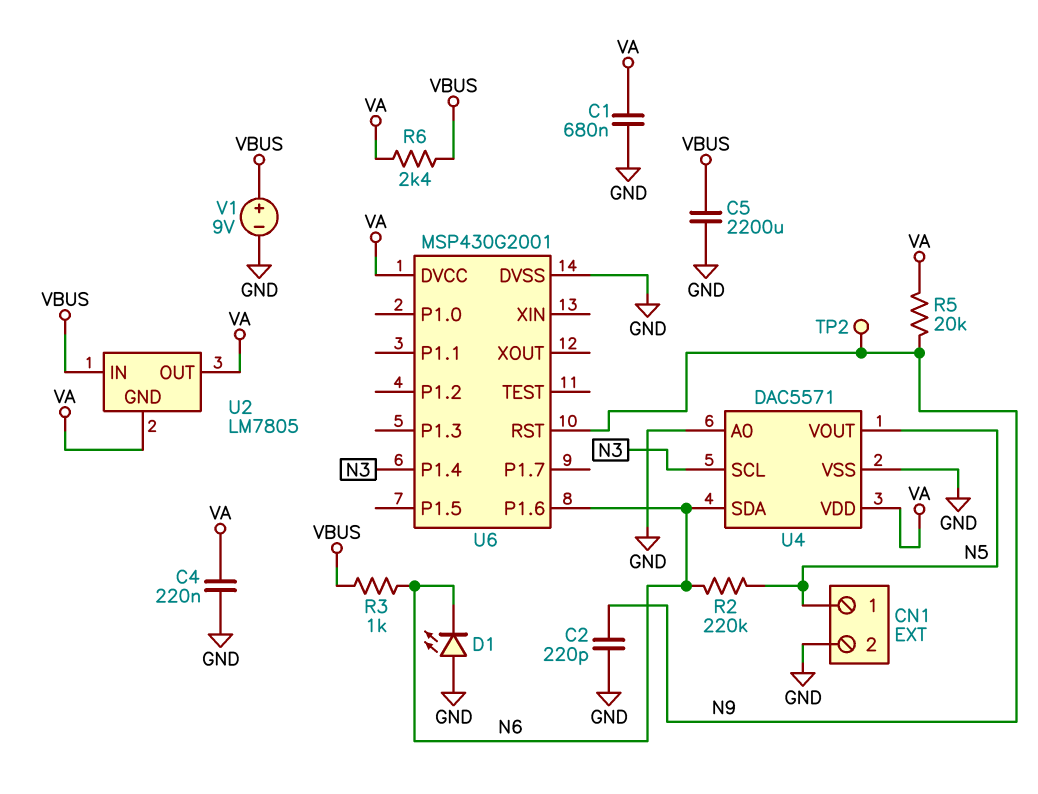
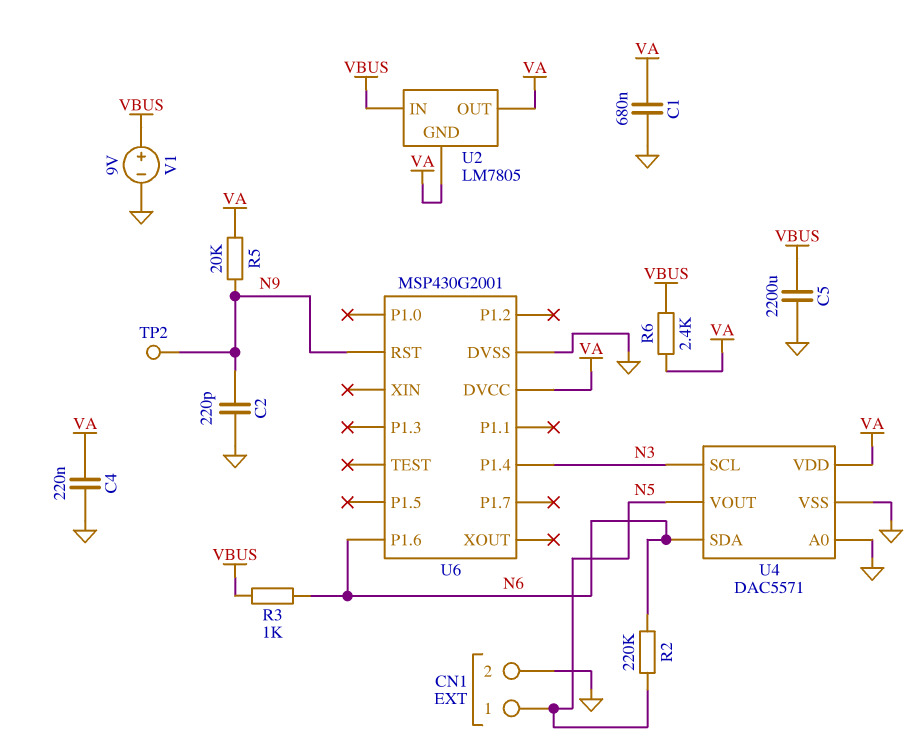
D1: LED (A GND, K N6) -> none

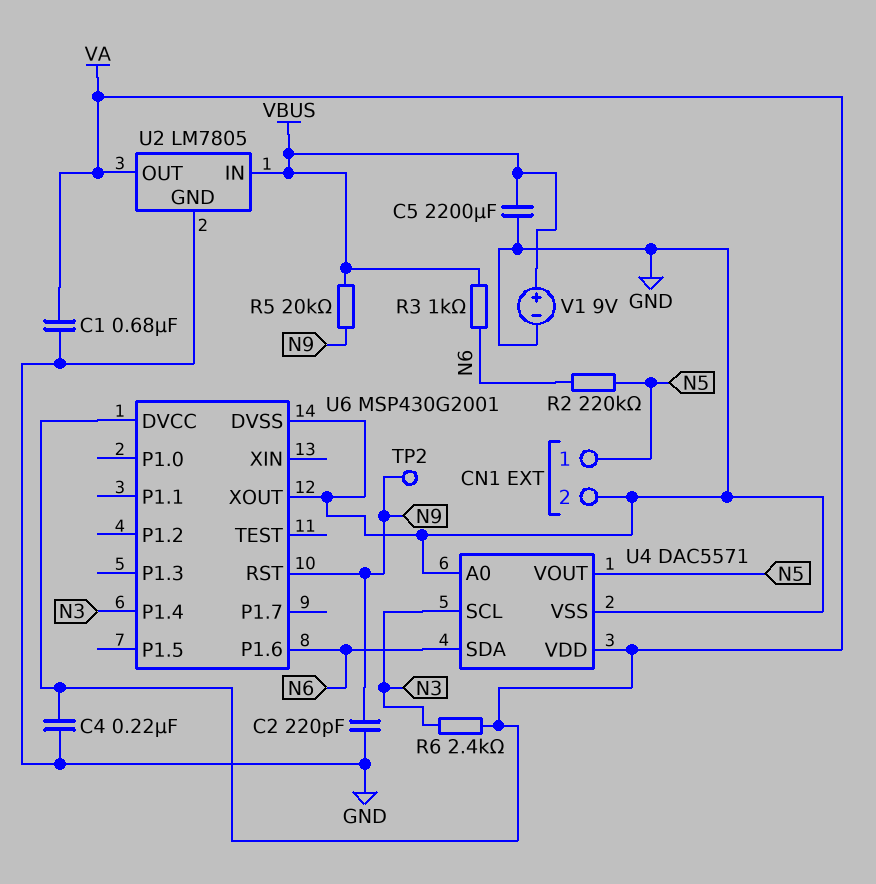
R5: 20k (N9, VA) -> 20k (N9, VBUS)
R6: 2.4k (VA, VBUS) -> 2.4k (N3, VA)
U2 pin GND: VA -> GND
U6 pin XOUT: none -> GND

